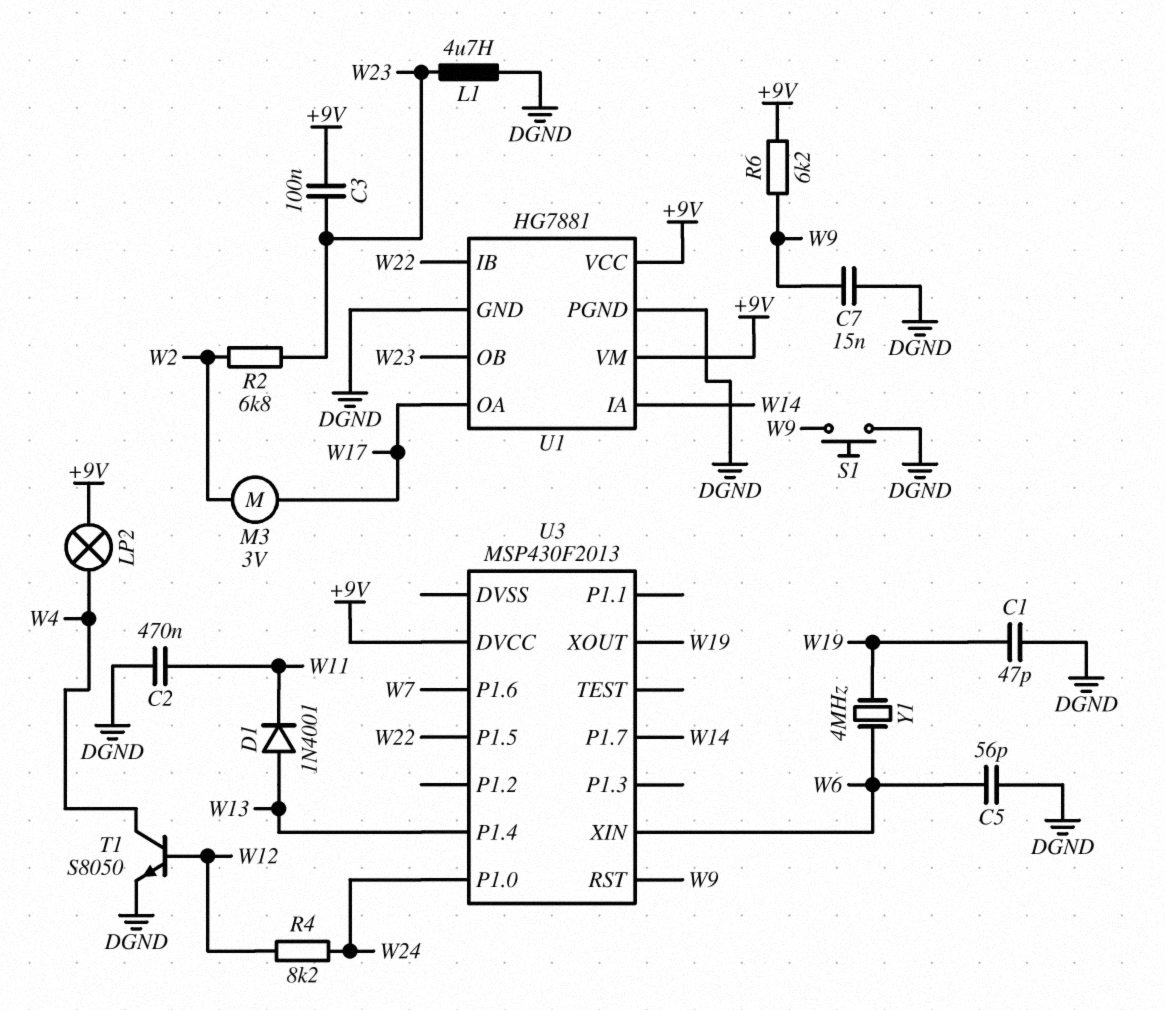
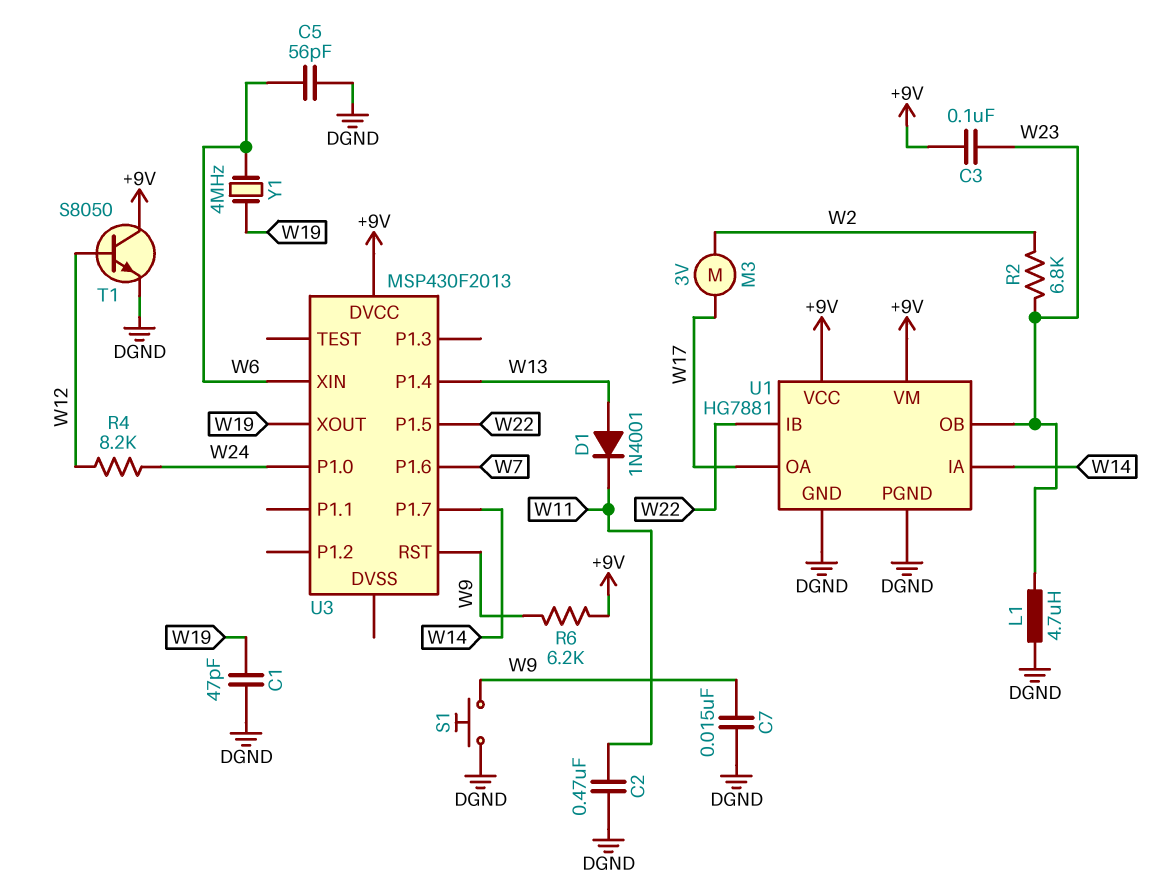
LP2: lamp (+9V, W4) -> none
T1: NPN S8050 (B W12, C W4, E DGND) -> NPN S8050 (B W12, C +9V, E DGND)

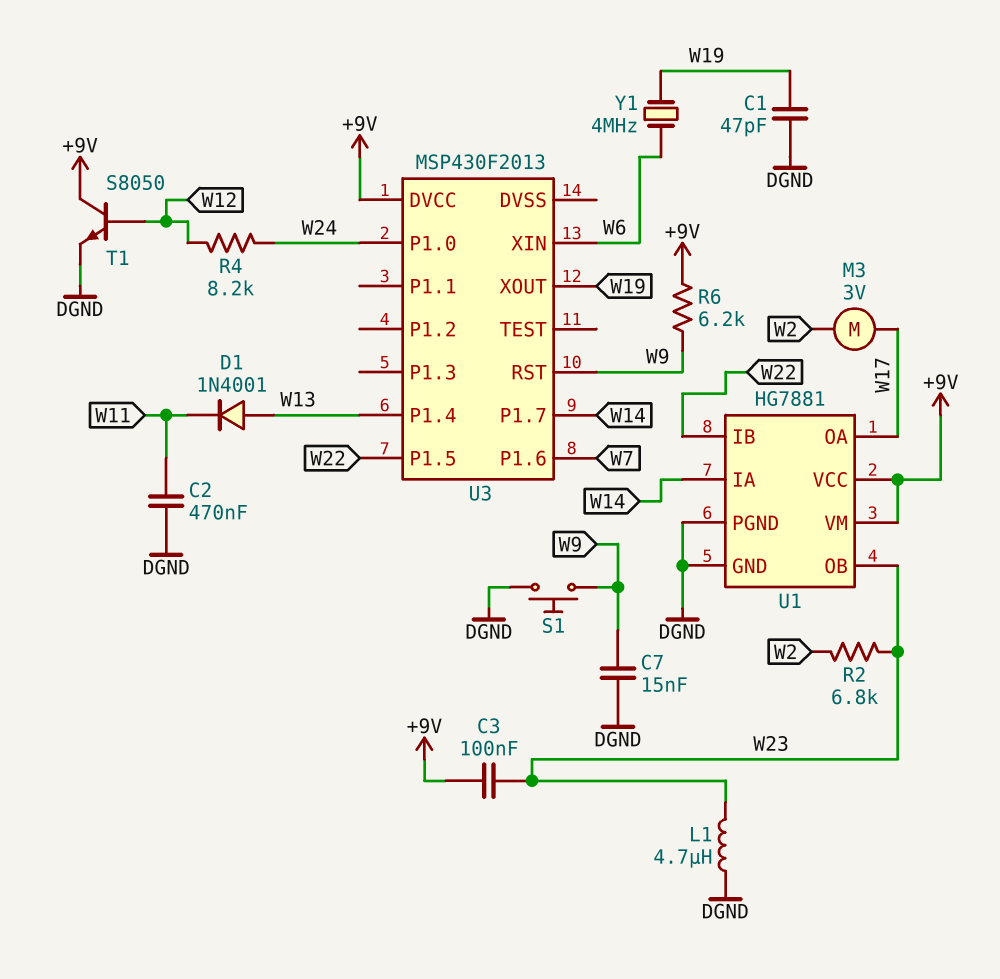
C5: 56pF (DGND, W6) -> none

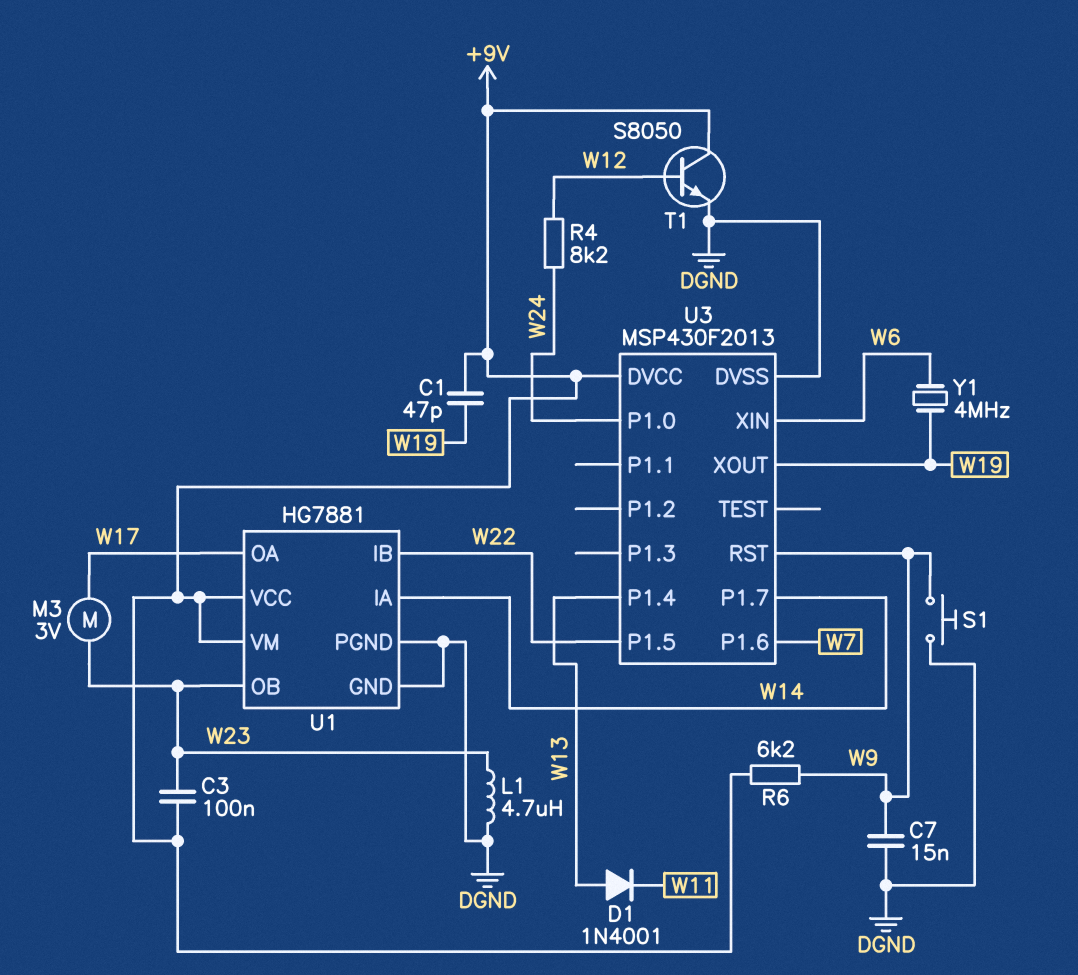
C1: 47pF (DGND, W19) -> 47pF (+9V, W19)
C2: 470nF (DGND, W11) -> none
M3: motor 3V (W2, W17) -> motor 3V (W17, W23)
R2: 6.8k (W2, W23) -> none
U3 pin DVSS: none -> DGND

